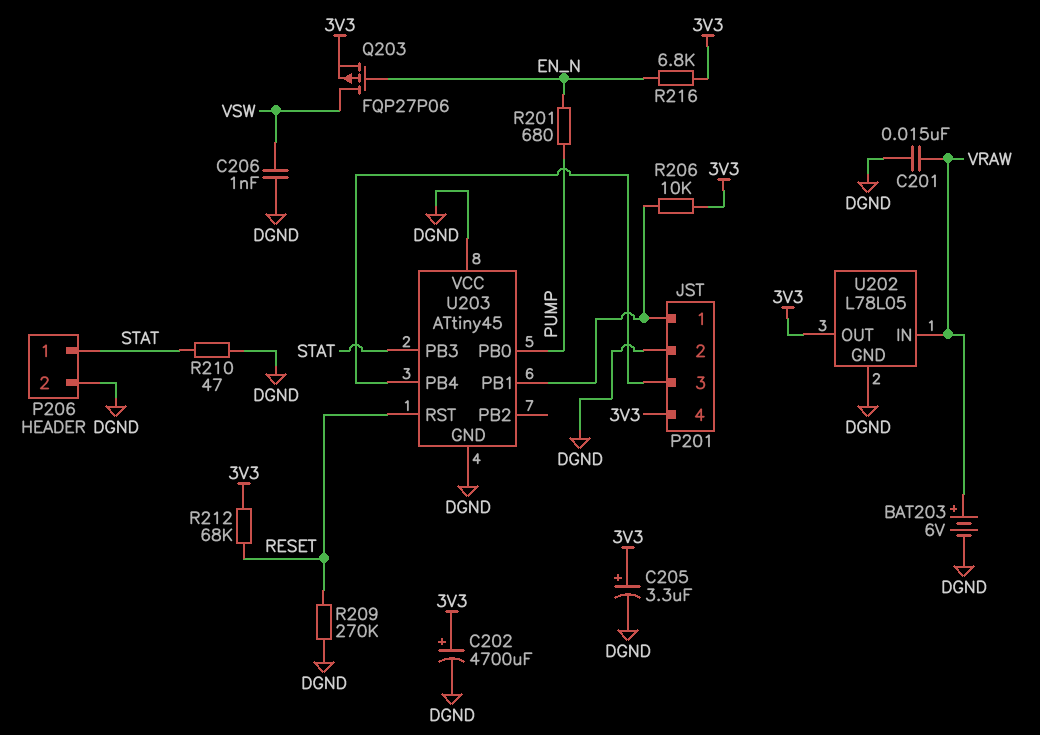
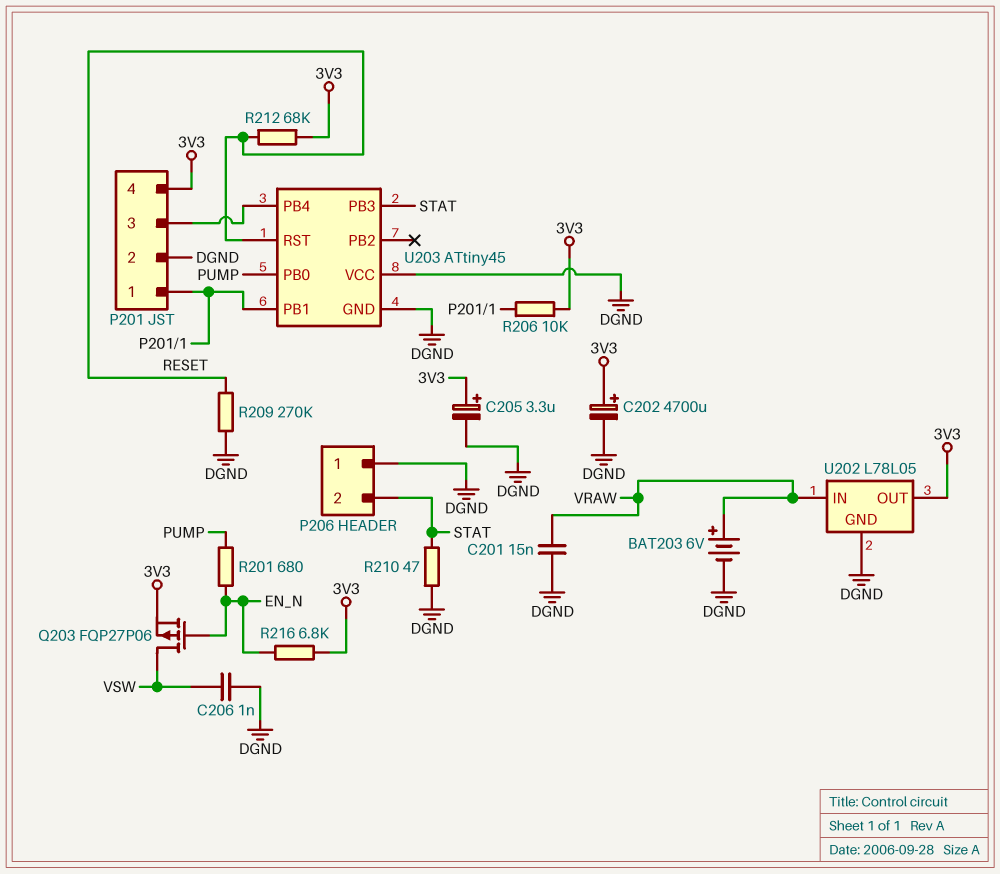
P206 pin 1: STAT -> DGND
P206 pin 2: DGND -> STAT

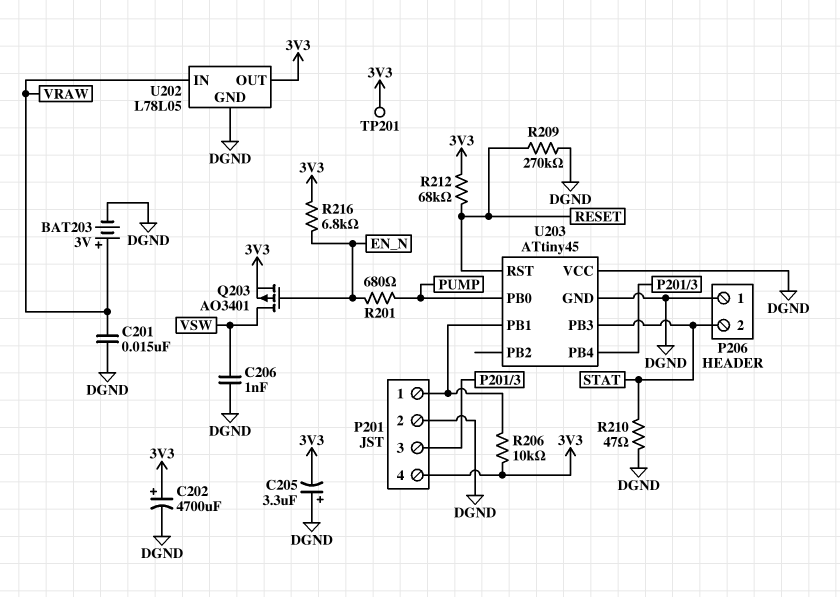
BAT203: 6V (plus VRAW, minus DGND) -> 3V (plus VRAW, minus DGND)
C205: 3.3uF (plus 3V3, minus DGND) -> 3.3uF (plus DGND, minus 3V3)
Q203: PMOS FQP27P06 (G EN_N, D VSW, S 3V3) -> PMOS AO3401 (G EN_N, D VSW, S 3V3)
TP201: none -> test point (3V3)

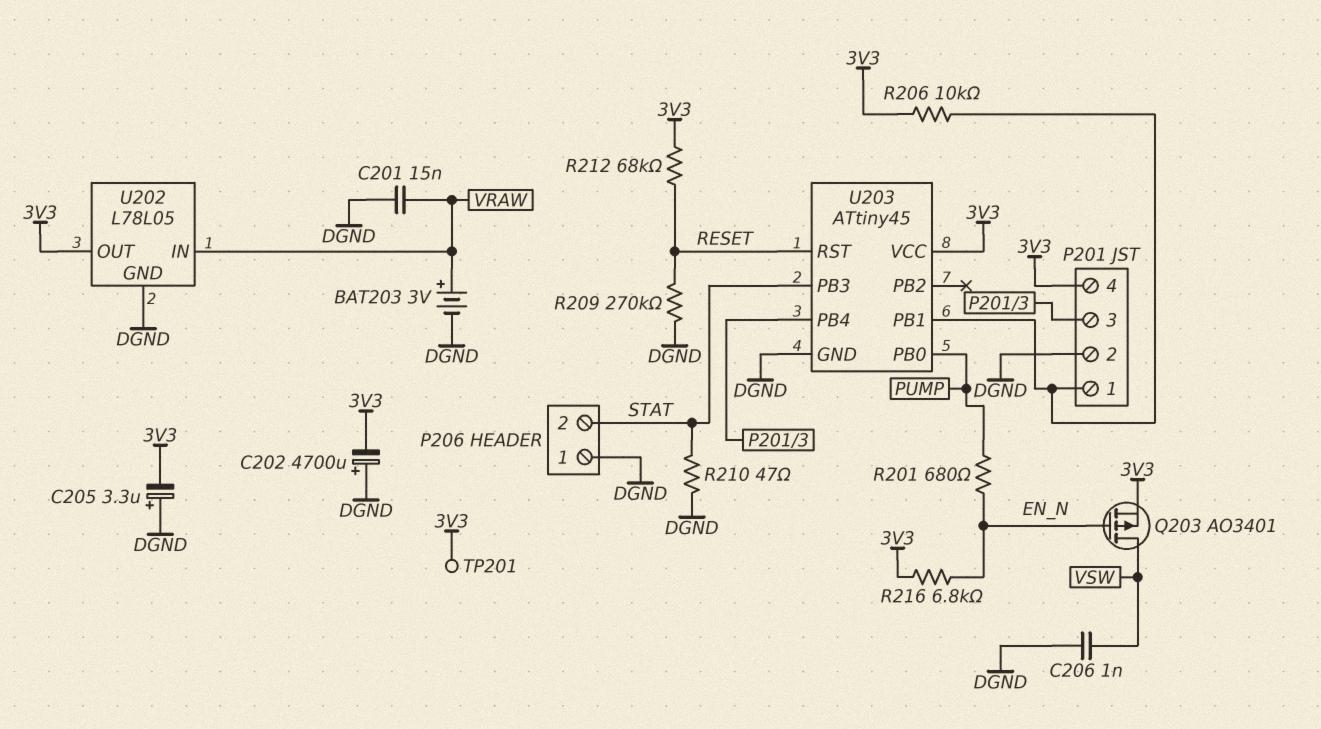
C202: 4700uF (plus 3V3, minus DGND) -> 4700uF (plus DGND, minus 3V3)
U203 pin VCC: DGND -> 3V3

